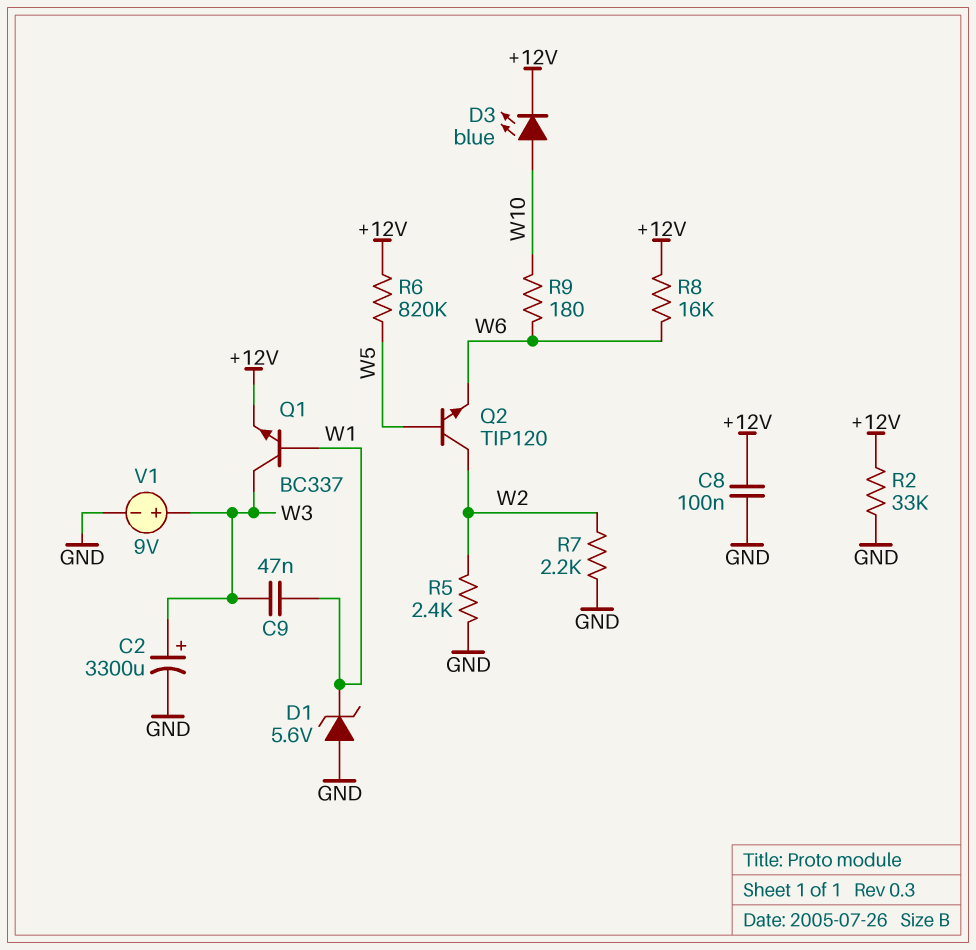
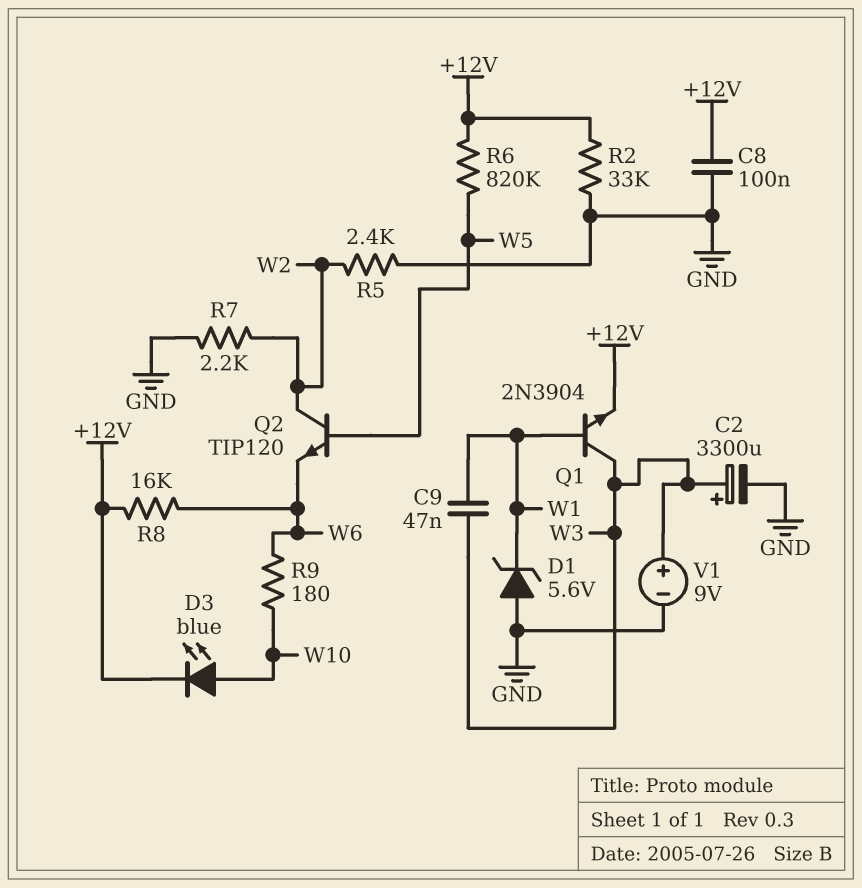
Q1: NPN BC337 (B W1, C W3, E +12V) -> NPN 2N3904 (B W1, C W3, E +12V)

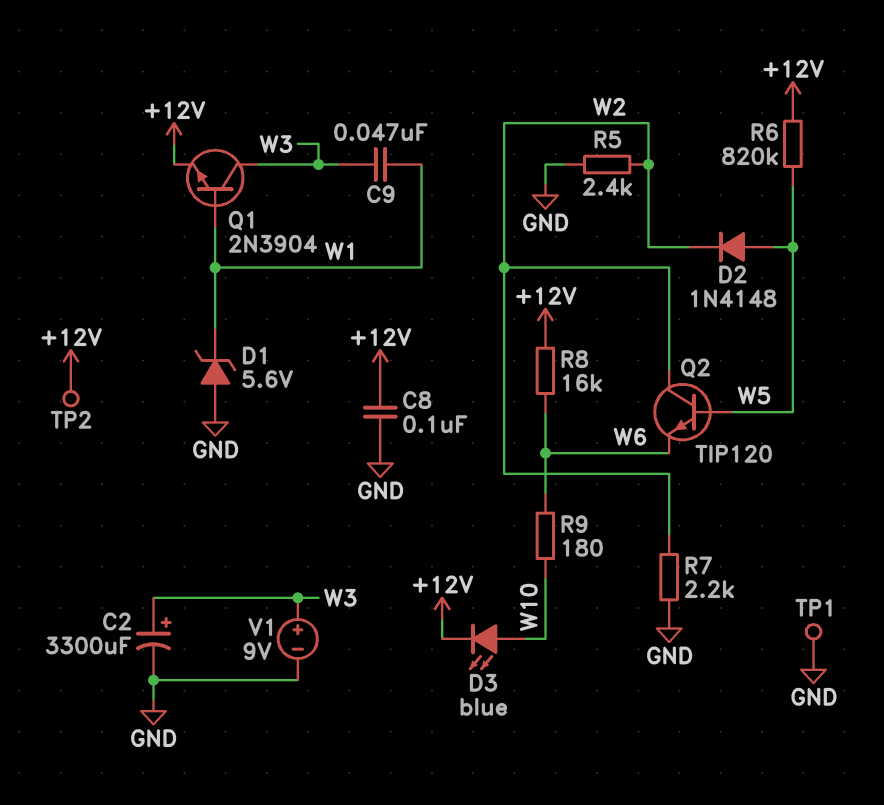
D2: none -> diode 1N4148 (A W5, K W2)
R2: 33k (+12V, GND) -> none
TP1: none -> test point (GND)
TP2: none -> test point (+12V)

